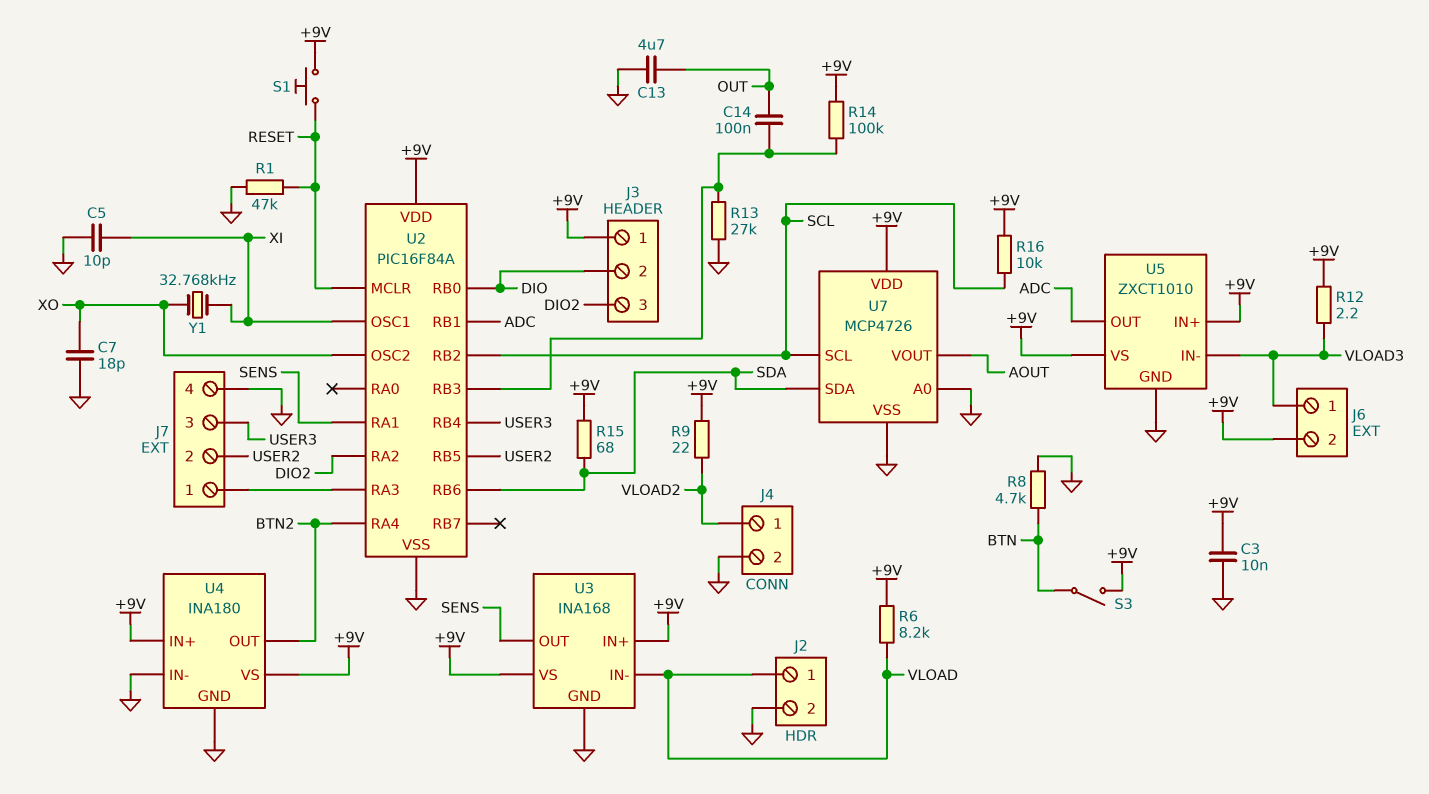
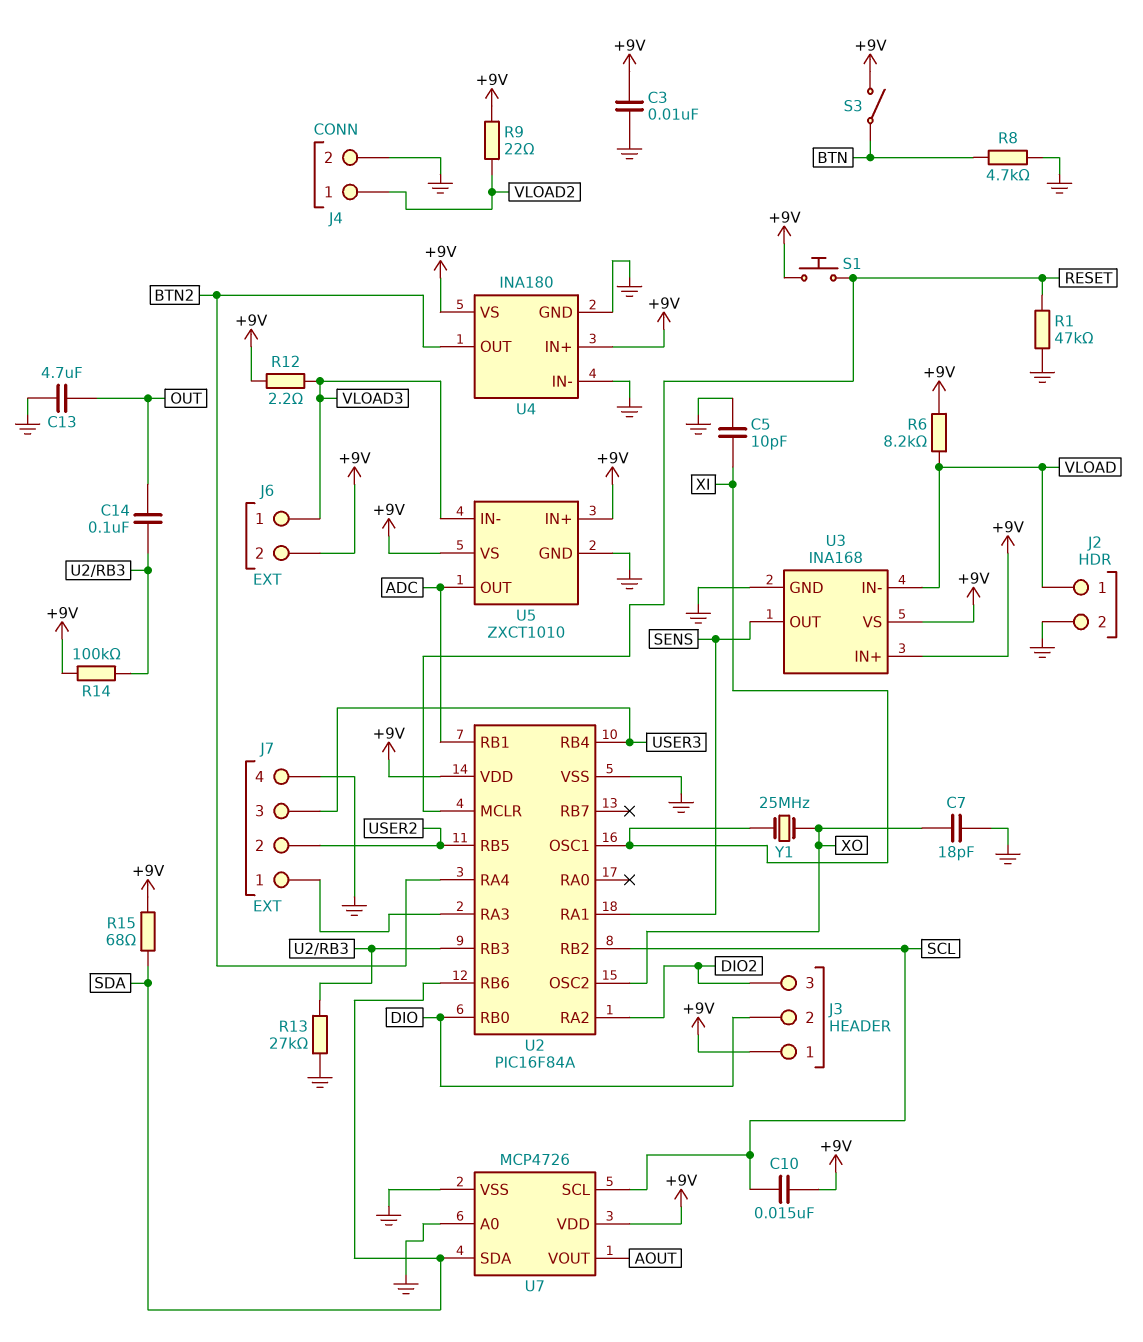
C10: none -> 15nF (+9V, SCL)
R16: 10k (+9V, SCL) -> none
Y1: 32.768kHz (XI, XO) -> 25MHz (XI, XO)

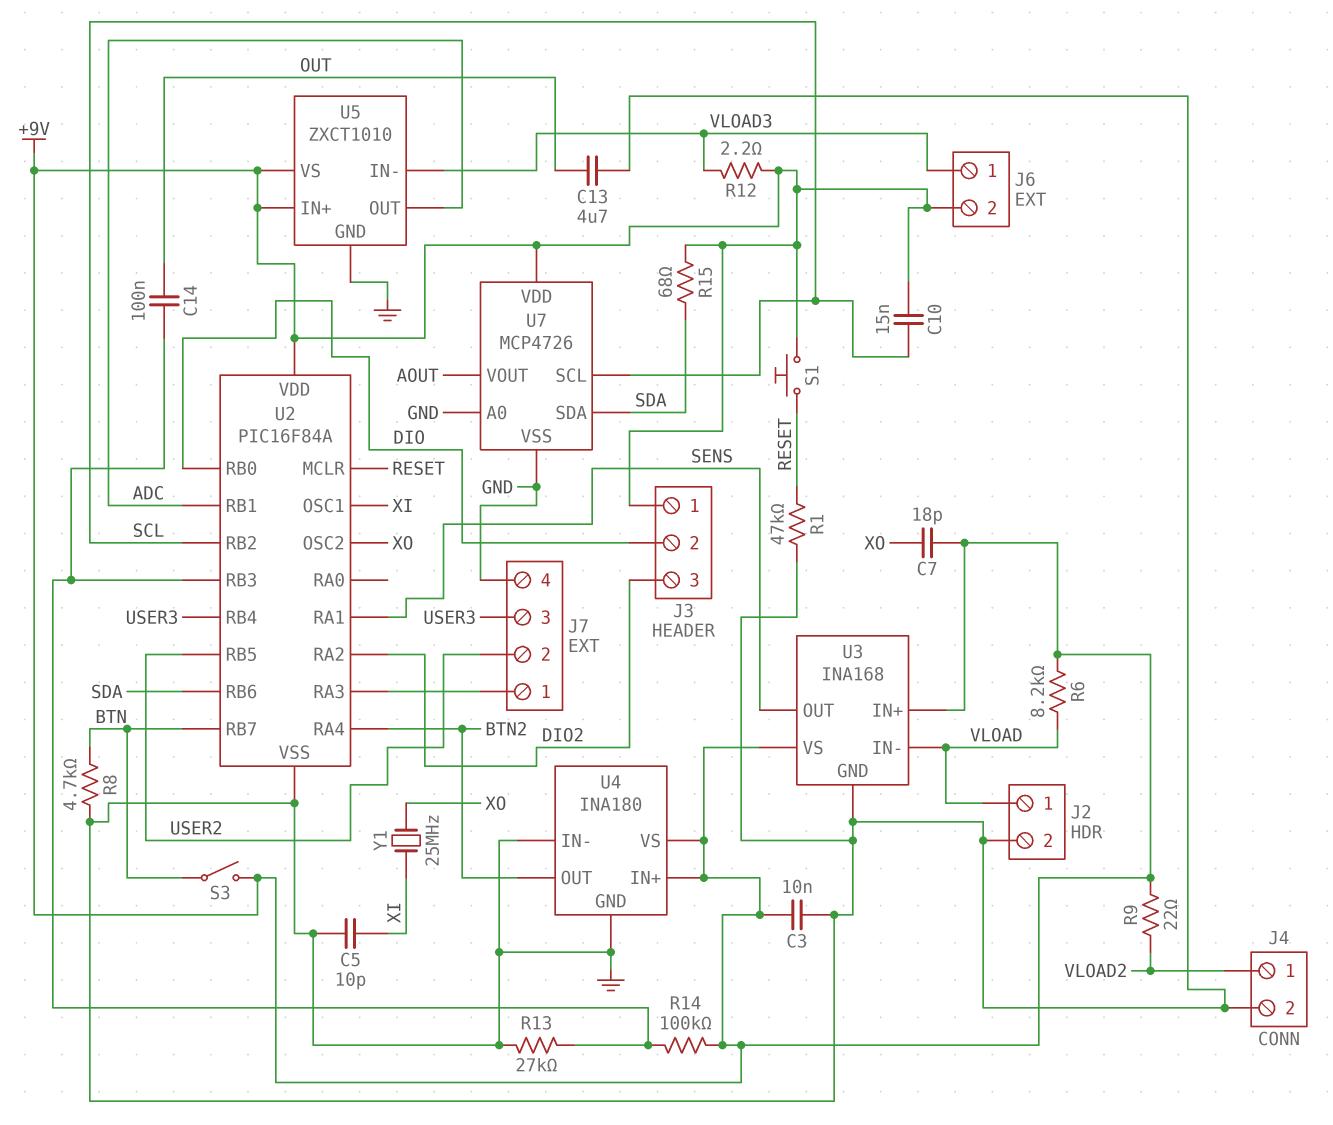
C7: 18pF (GND, XO) -> 18pF (+9V, XO)
U2 pin RB7: none -> BTN

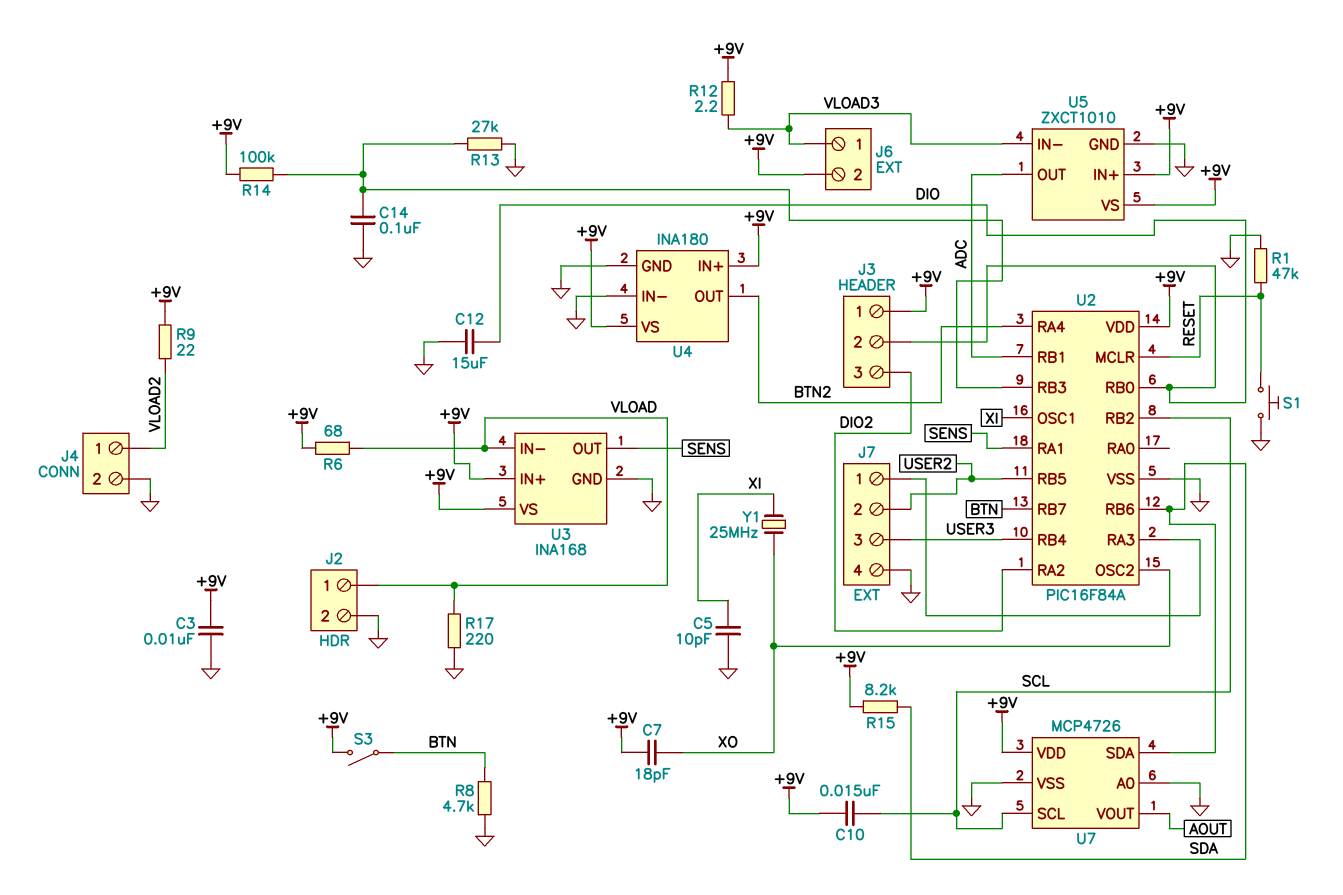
C12: none -> 15uF (DIO, GND)
C13: 4.7uF (GND, OUT) -> none
C14: 100nF (OUT, U2/RB3) -> 100nF (GND, U2/RB3)
R6: 8.2k (+9V, VLOAD) -> 68 (+9V, VLOAD)
R15: 68 (+9V, SDA) -> 8.2k (+9V, SDA)
R17: none -> 220 (GND, VLOAD)
S1: button (+9V, RESET) -> button (GND, RESET)

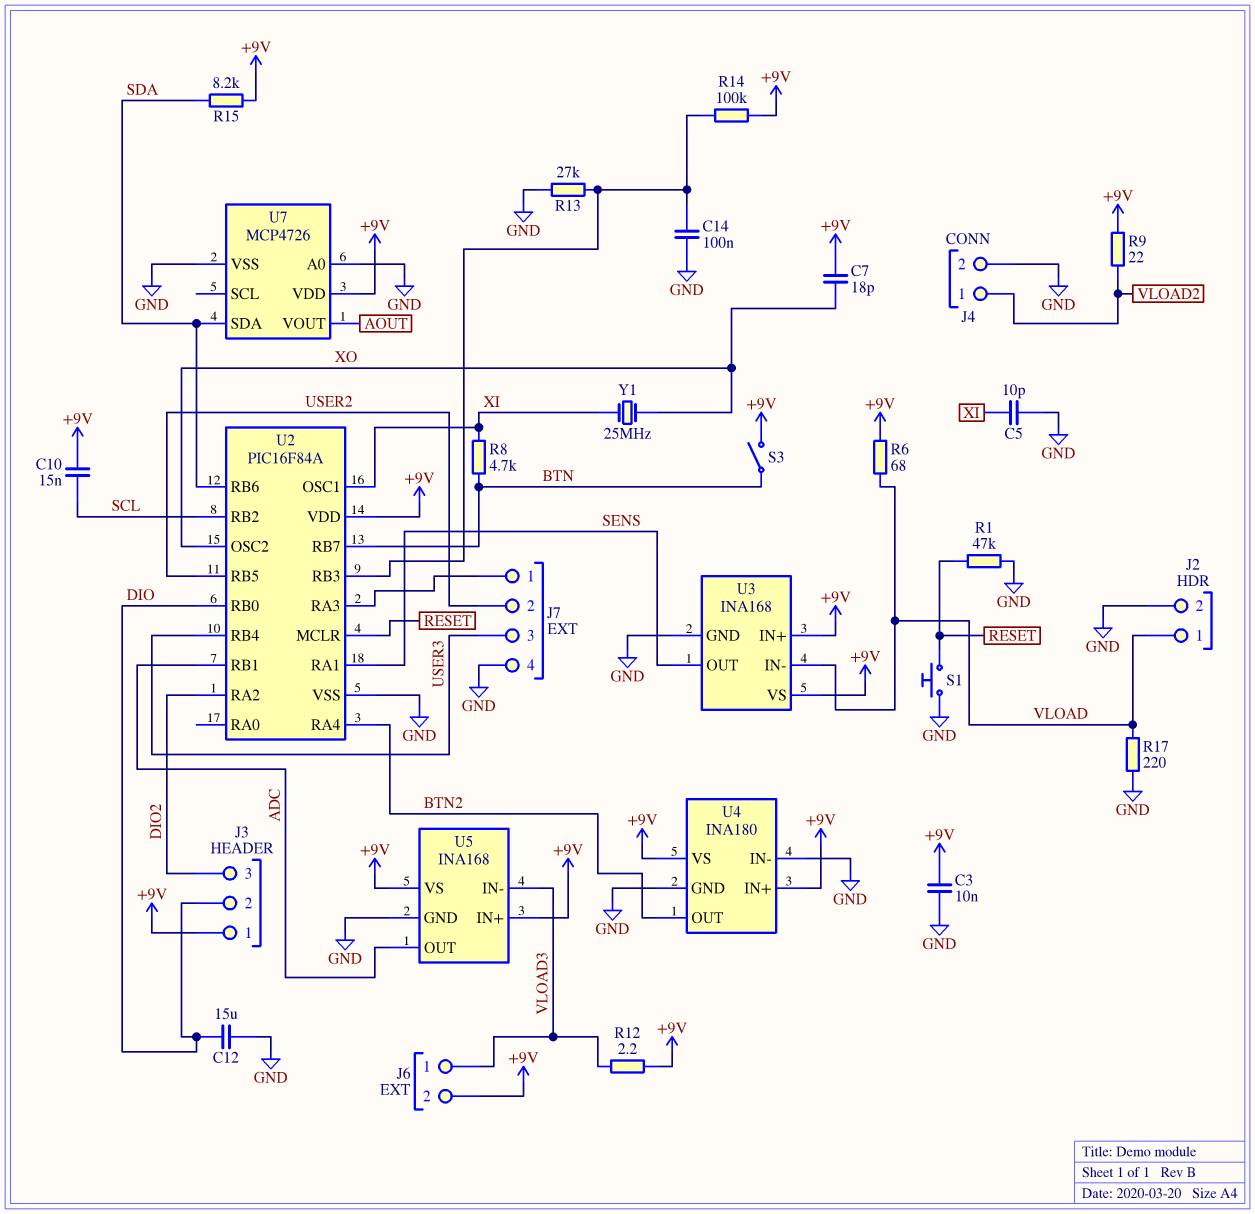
R8: 4.7k (BTN, GND) -> 4.7k (BTN, XI)
U5: ZXCT1010 -> INA168
U7 pin SCL: SCL -> none

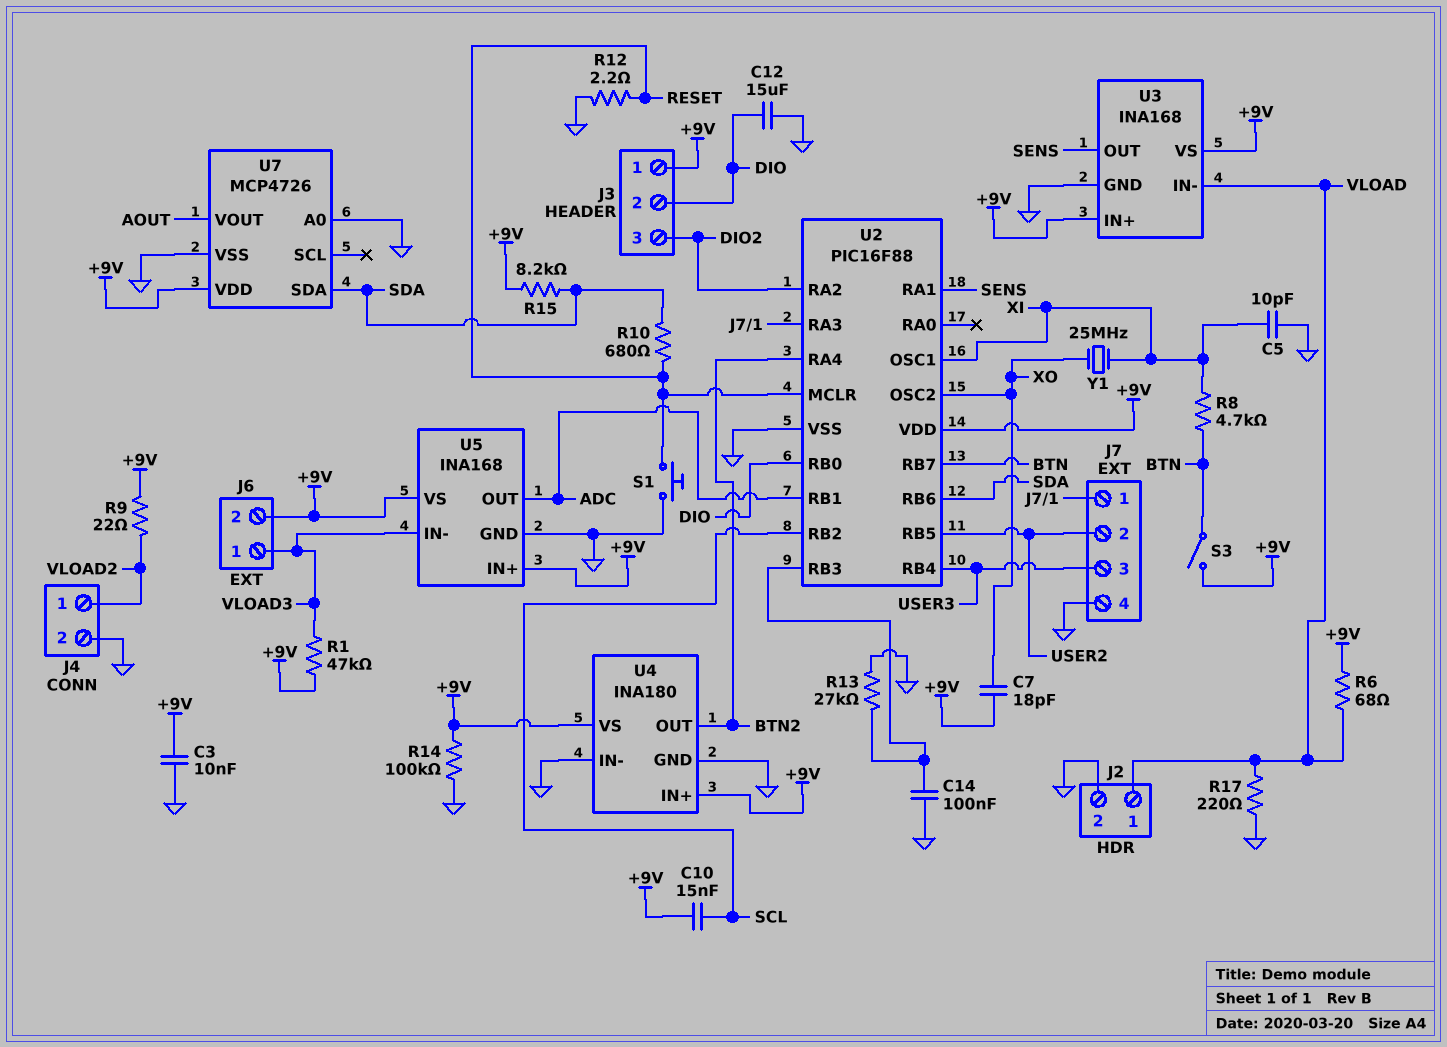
R1: 47k (GND, RESET) -> 47k (+9V, VLOAD3)
R10: none -> 680 (RESET, SDA)
R12: 2.2 (+9V, VLOAD3) -> 2.2 (GND, RESET)
R14: 100k (+9V, U2/RB3) -> 100k (+9V, GND)
U2: PIC16F84A -> PIC16F88

